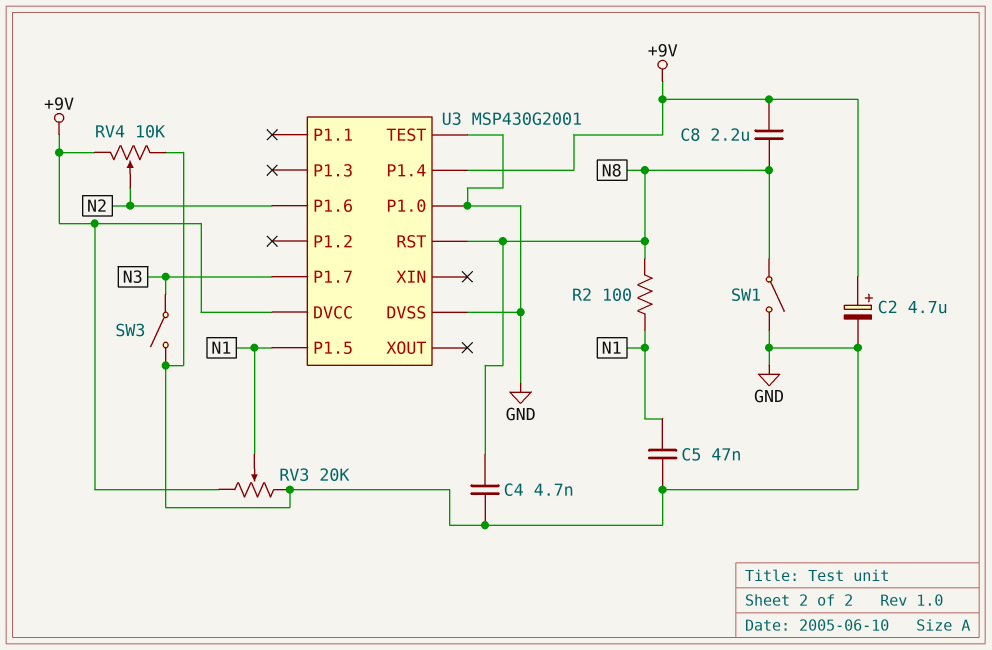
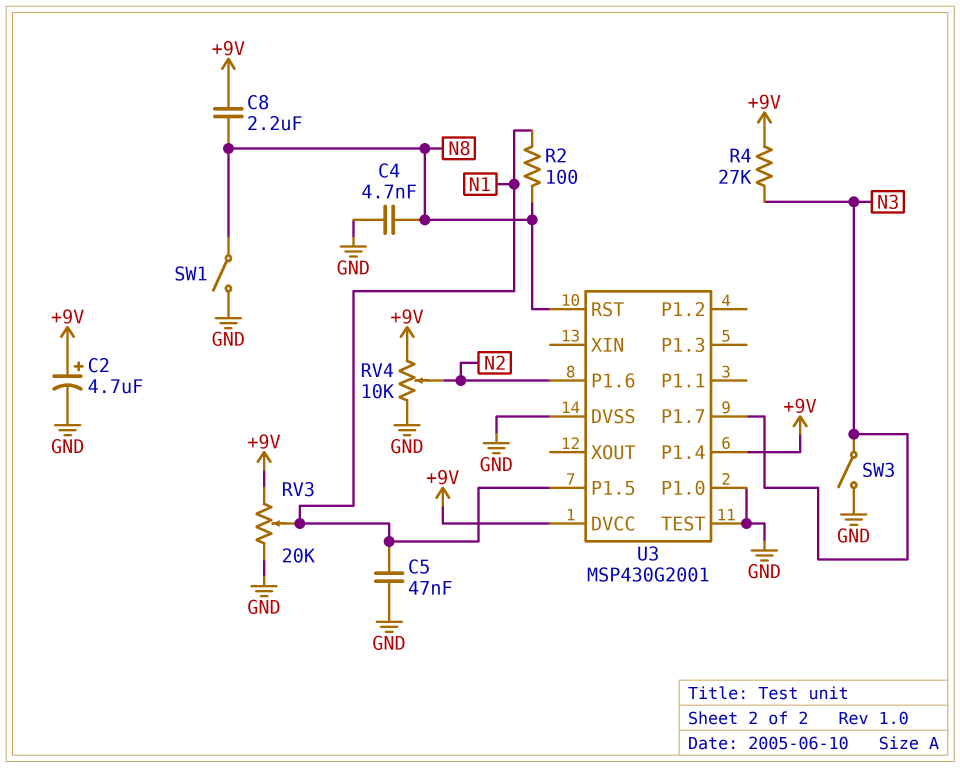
R4: none -> 27k (+9V, N3)

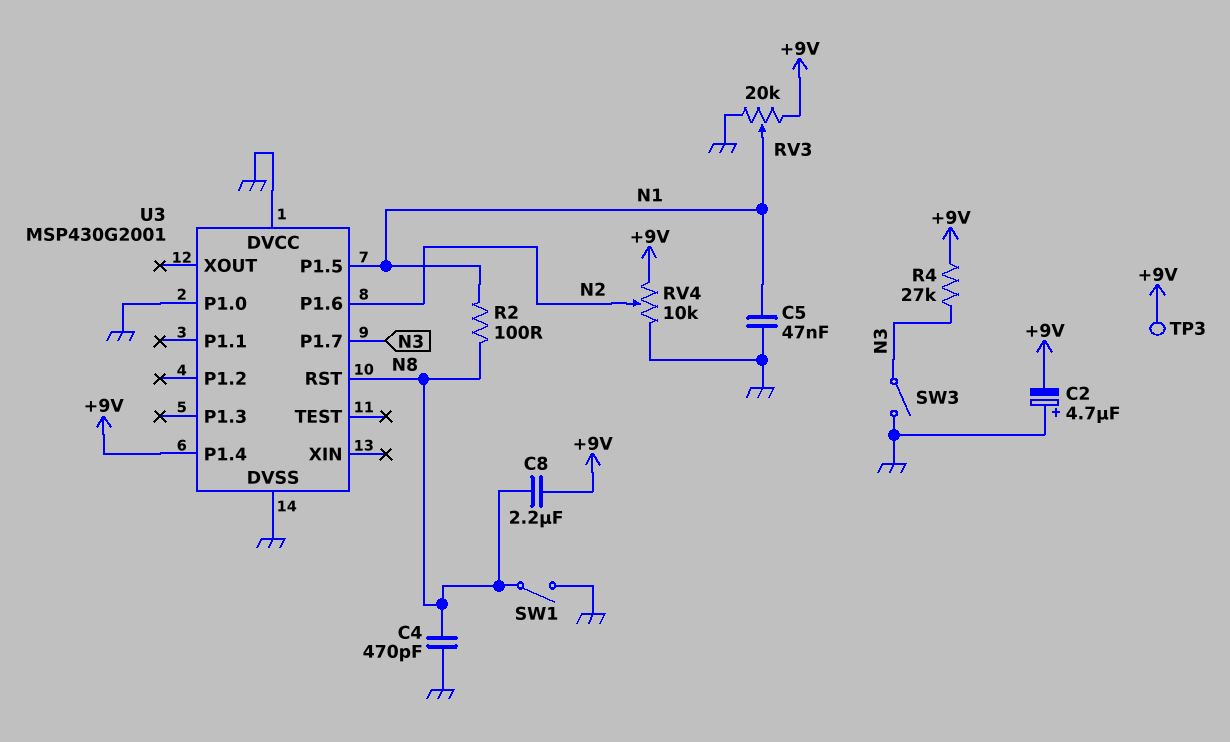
C2: 4.7uF (plus +9V, minus GND) -> 4.7uF (plus GND, minus +9V)
C4: 4.7nF (GND, N8) -> 470pF (GND, N8)
TP3: none -> test point (+9V)
U3 pin DVCC: +9V -> GND
U3 pin TEST: GND -> none

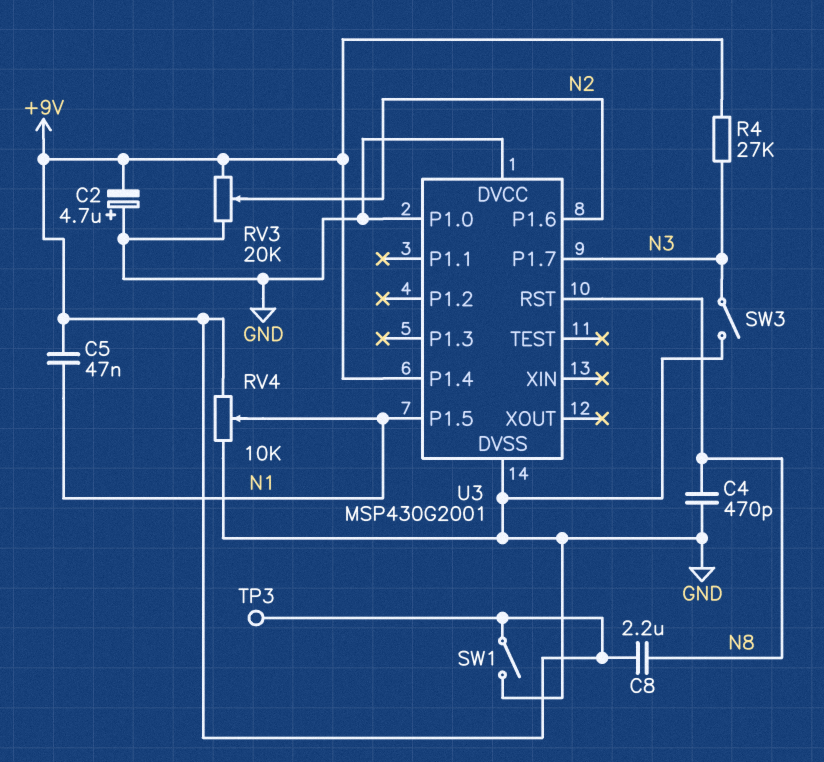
C5: 47nF (GND, N1) -> 47nF (+9V, N1)
R2: 100 (N1, N8) -> none
RV3: 20k (+9V, GND, wiper N1) -> 20k (+9V, GND, wiper N2)
RV4: 10k (+9V, GND, wiper N2) -> 10k (+9V, GND, wiper N1)
SW1: switch (GND, N8) -> switch (+9V, GND)

